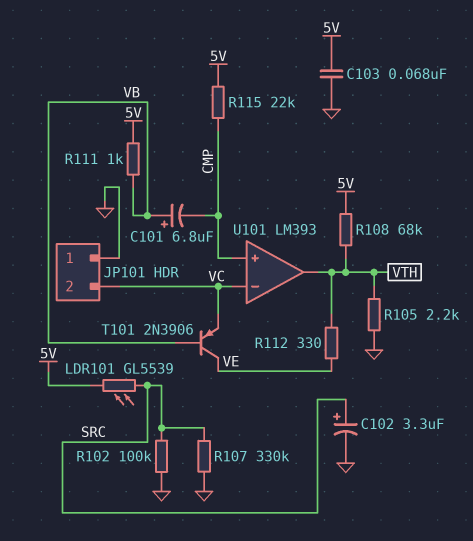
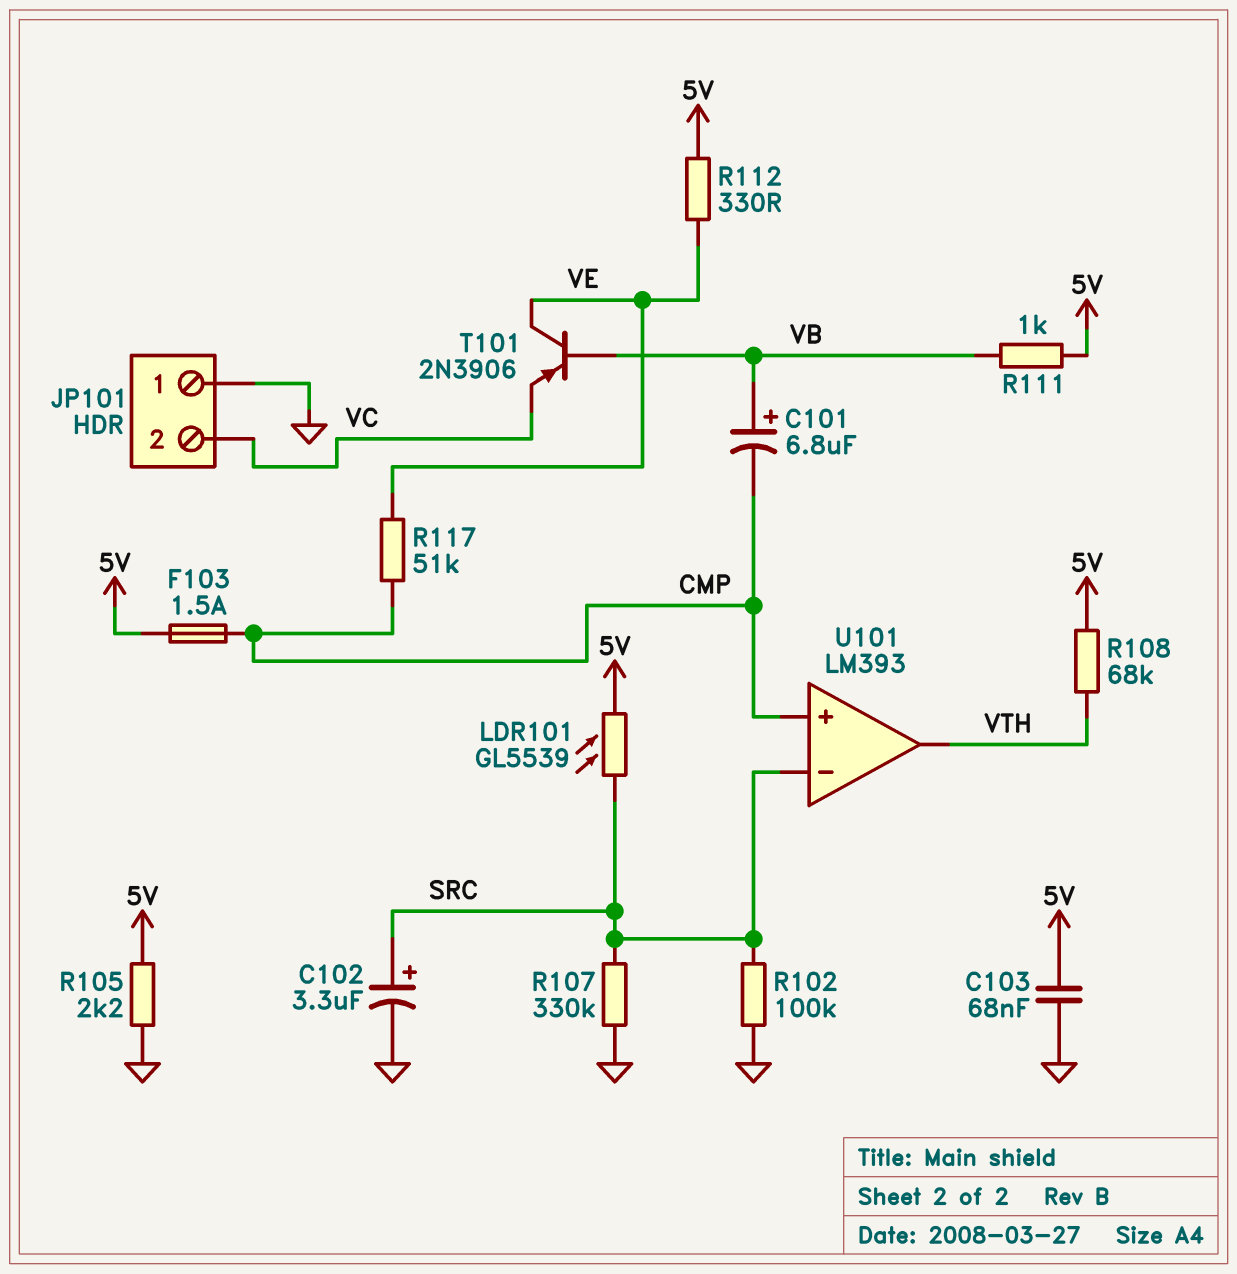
F103: none -> 1.5A (5V, CMP)
R105: 2.2k (GND, VTH) -> 2.2k (5V, GND)
R112: 330 (VE, VTH) -> 330 (5V, VE)
R115: 22k (5V, CMP) -> none
R117: none -> 51k (CMP, VE)
U101 pin in-: VC -> SRC

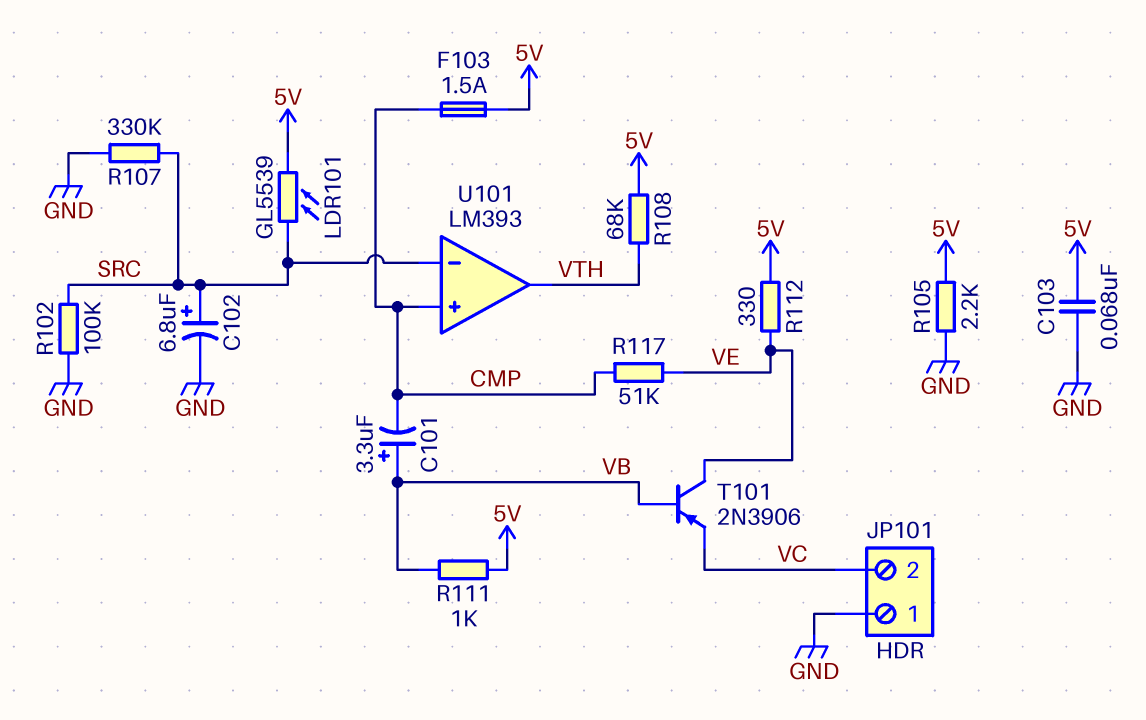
C101: 6.8uF (plus VB, minus CMP) -> 3.3uF (plus VB, minus CMP)
C102: 3.3uF (plus SRC, minus GND) -> 6.8uF (plus SRC, minus GND)

